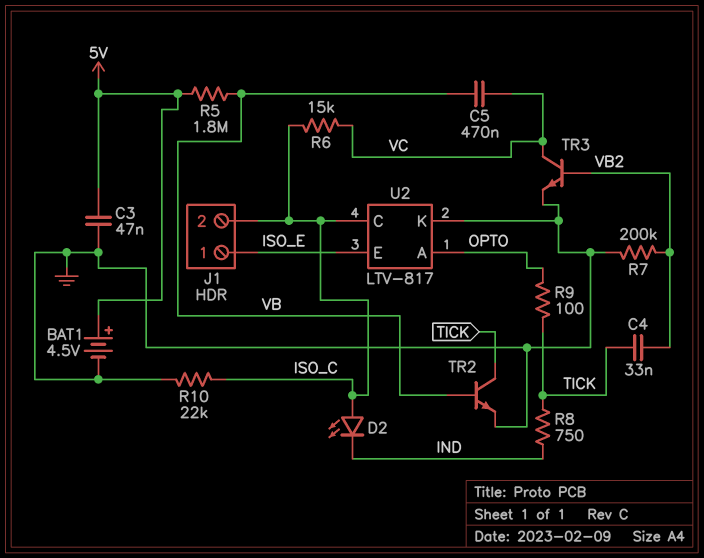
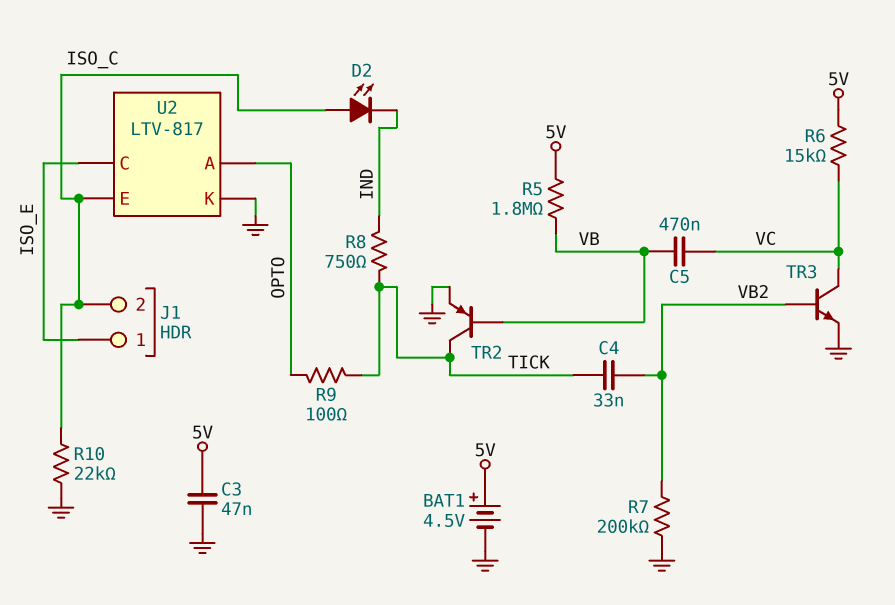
R6: 15k (ISO_C, VC) -> 15k (5V, VC)
TR2: NPN (B VB, C TICK, E GND) -> PNP (B VB, C TICK, E GND)
U2 pin C: ISO_C -> ISO_E
U2 pin E: ISO_E -> ISO_C

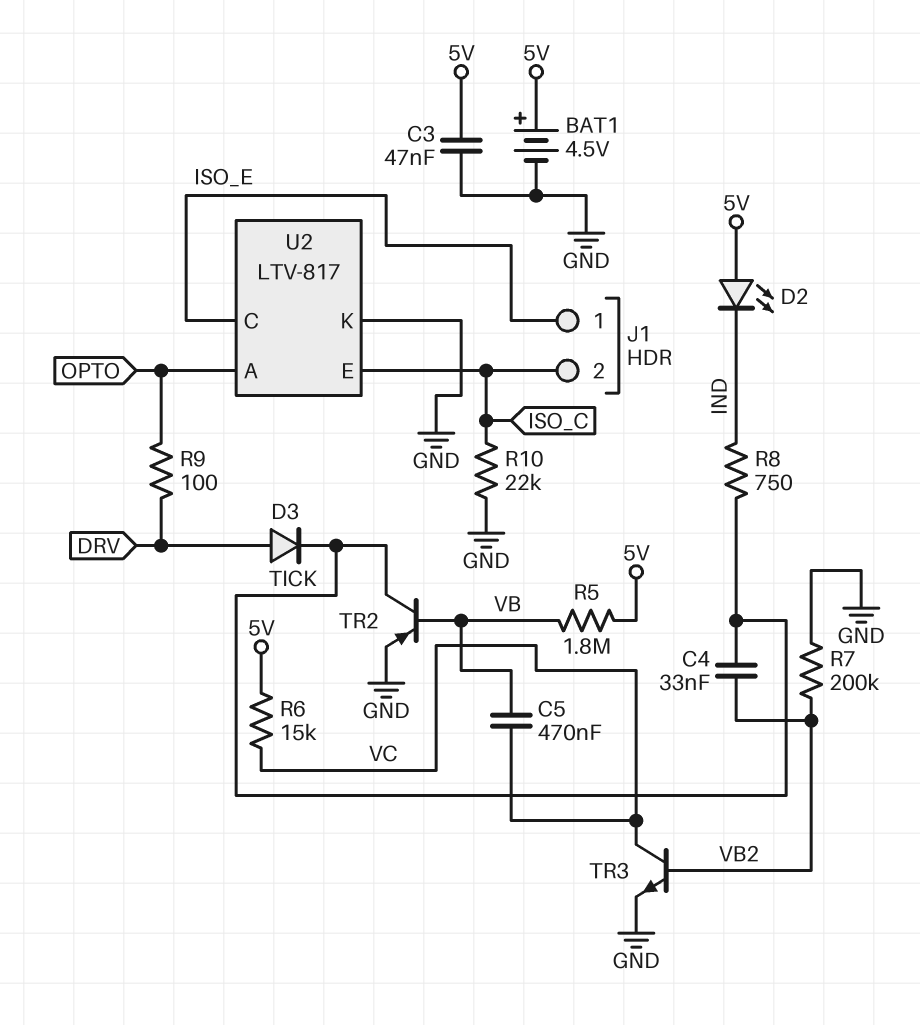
D2: LED (A ISO_C, K IND) -> LED (A 5V, K IND)
D3: none -> diode (A DRV, K TICK)
R9: 100 (OPTO, TICK) -> 100 (DRV, OPTO)

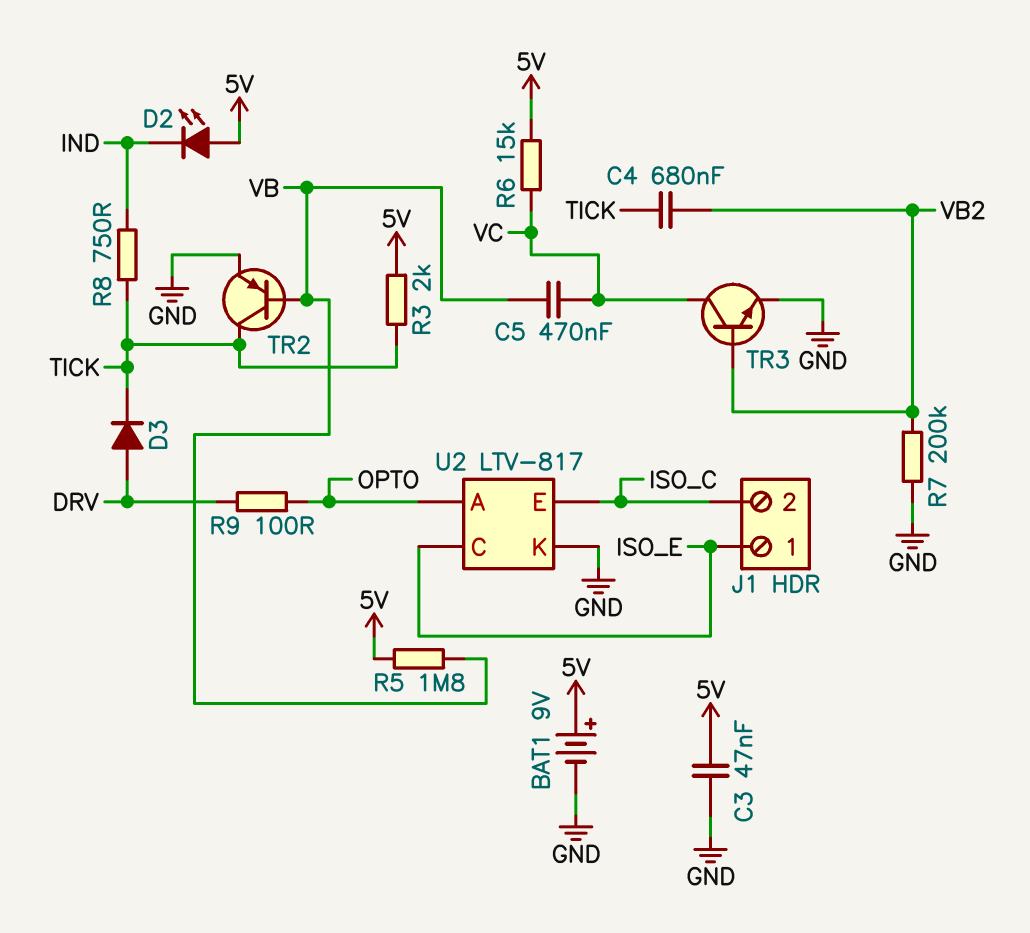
BAT1: 4.5V (plus 5V, minus GND) -> 9V (plus 5V, minus GND)
C4: 33nF (TICK, VB2) -> 680nF (TICK, VB2)
R3: none -> 2k (5V, TICK)
R10: 22k (GND, ISO_C) -> none

